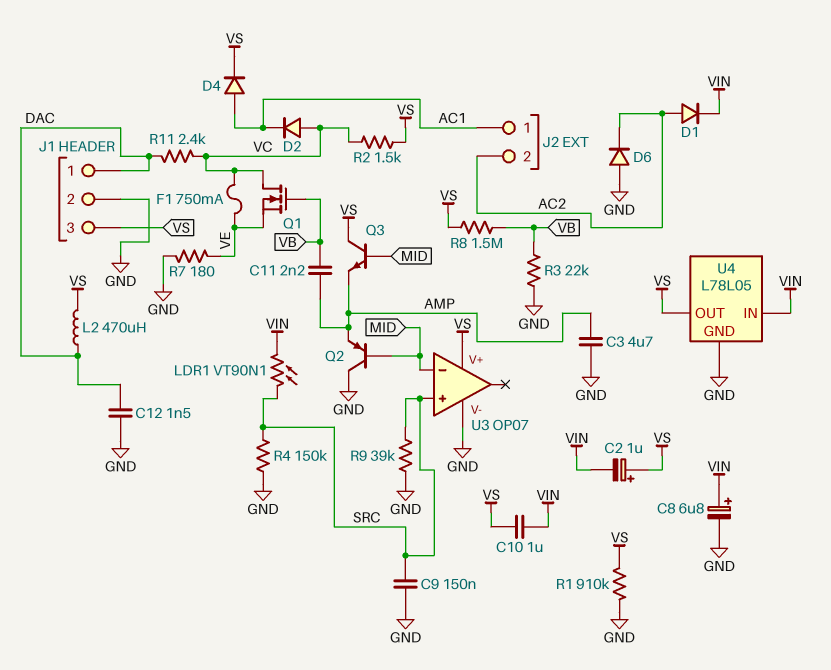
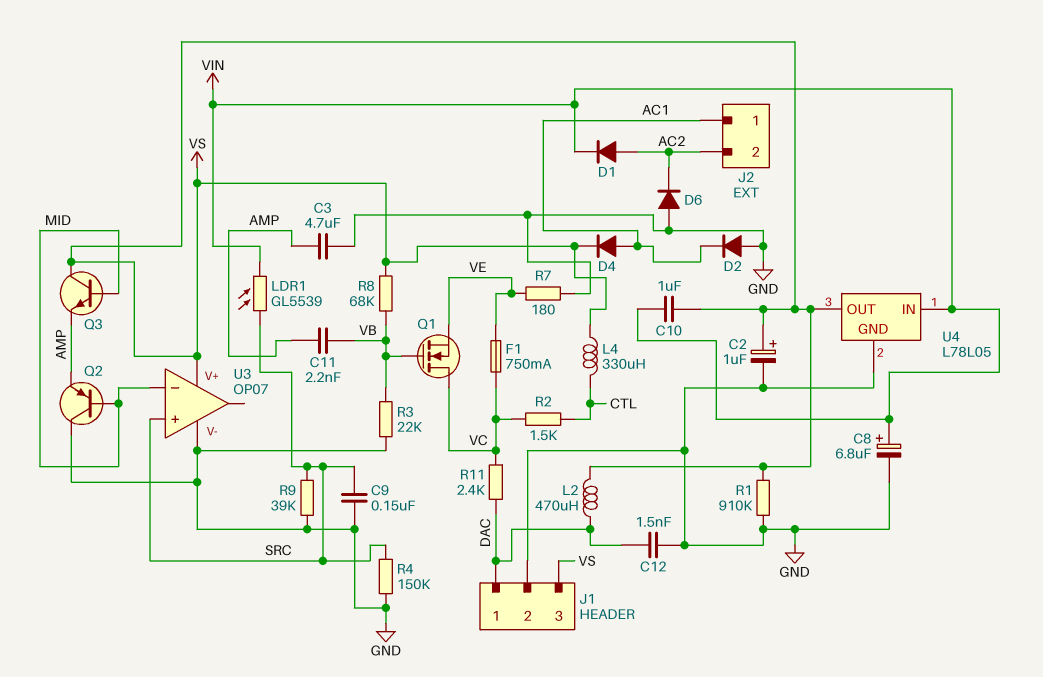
C2: 1uF (plus VS, minus VIN) -> 1uF (plus VS, minus GND)
D2: diode (A VC, K AC1) -> diode (A GND, K AC1)
L4: none -> 330uH (CTL, VS)
LDR1: VT90N1 (SRC, VIN) -> GL5539 (SRC, VIN)
R2: 1.5k (VC, VS) -> 1.5k (CTL, VC)
R8: 1.5M (VB, VS) -> 68k (VB, VS)

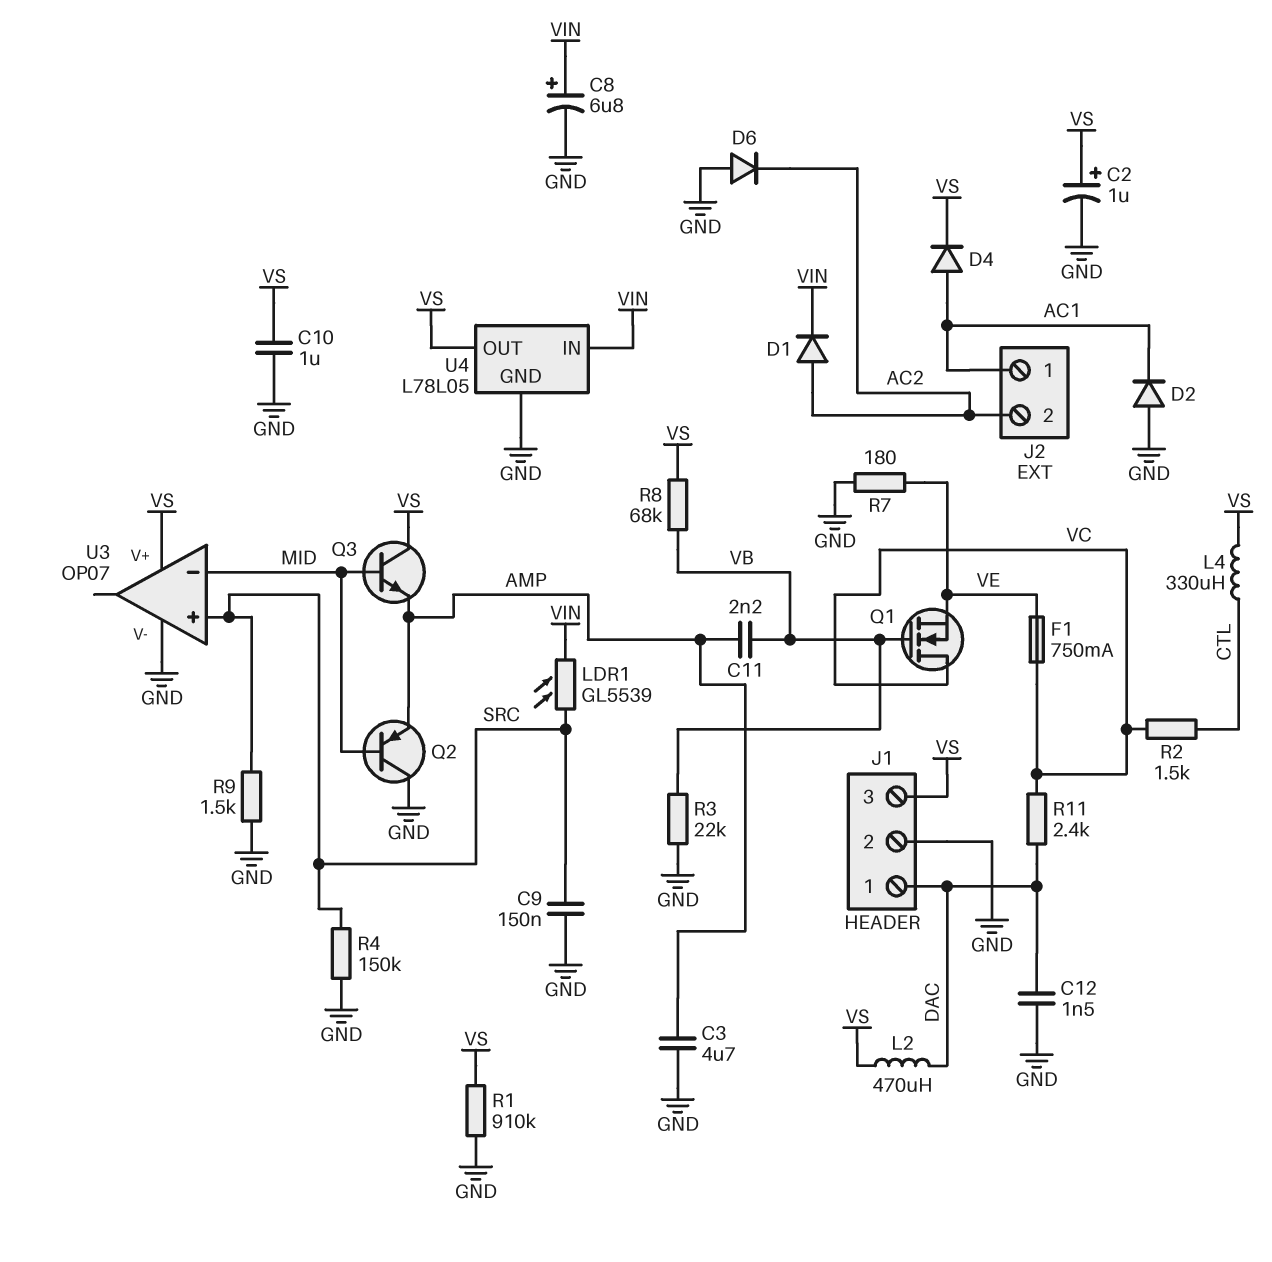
C10: 1uF (VIN, VS) -> 1uF (GND, VS)
R9: 39k (GND, SRC) -> 1.5k (GND, SRC)

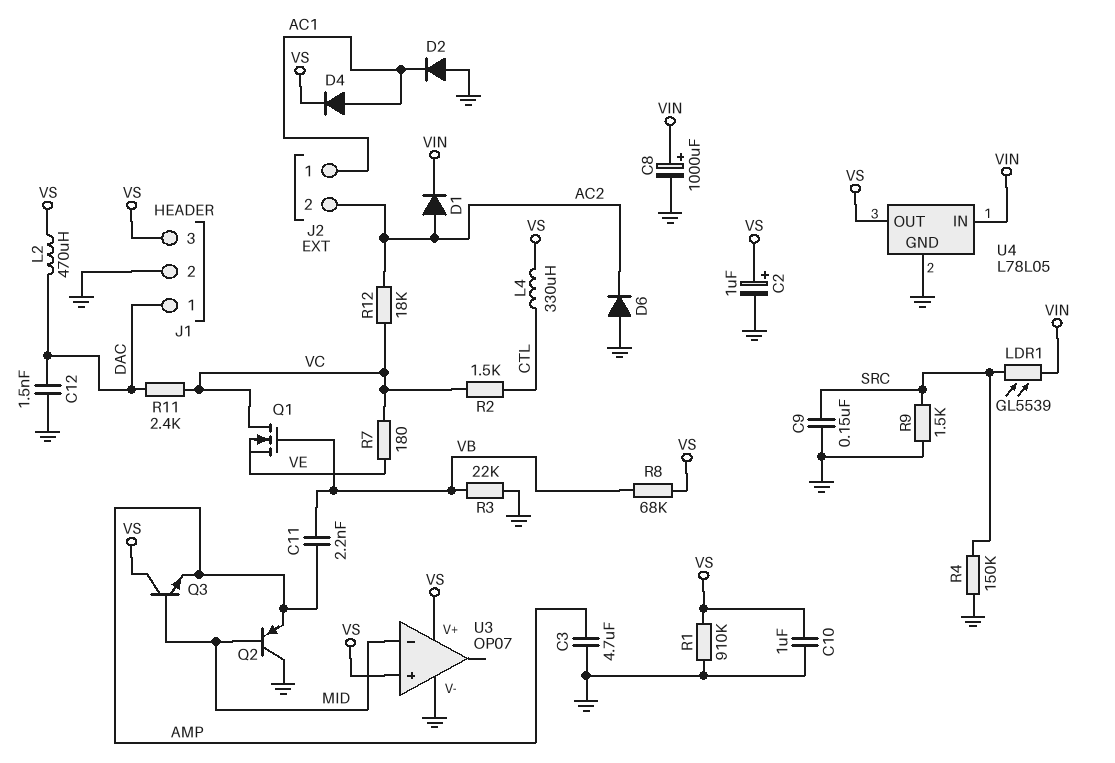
C8: 6.8uF (plus VIN, minus GND) -> 1000uF (plus VIN, minus GND)
F1: 750mA (VC, VE) -> none
R7: 180 (GND, VE) -> 180 (VC, VE)
R12: none -> 18k (AC2, VC)
U3 pin in+: SRC -> VS

